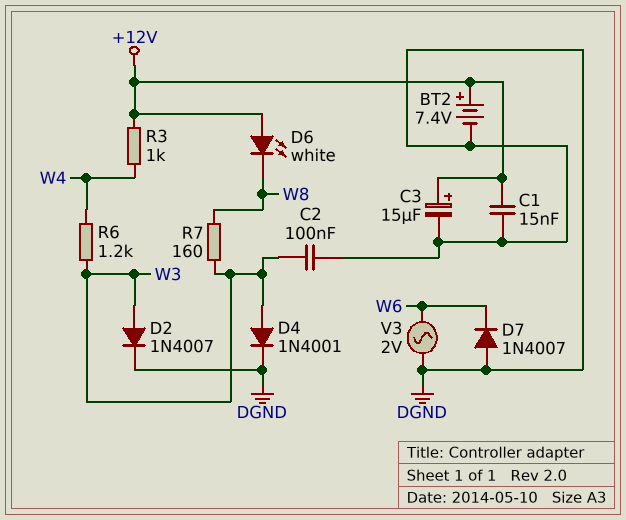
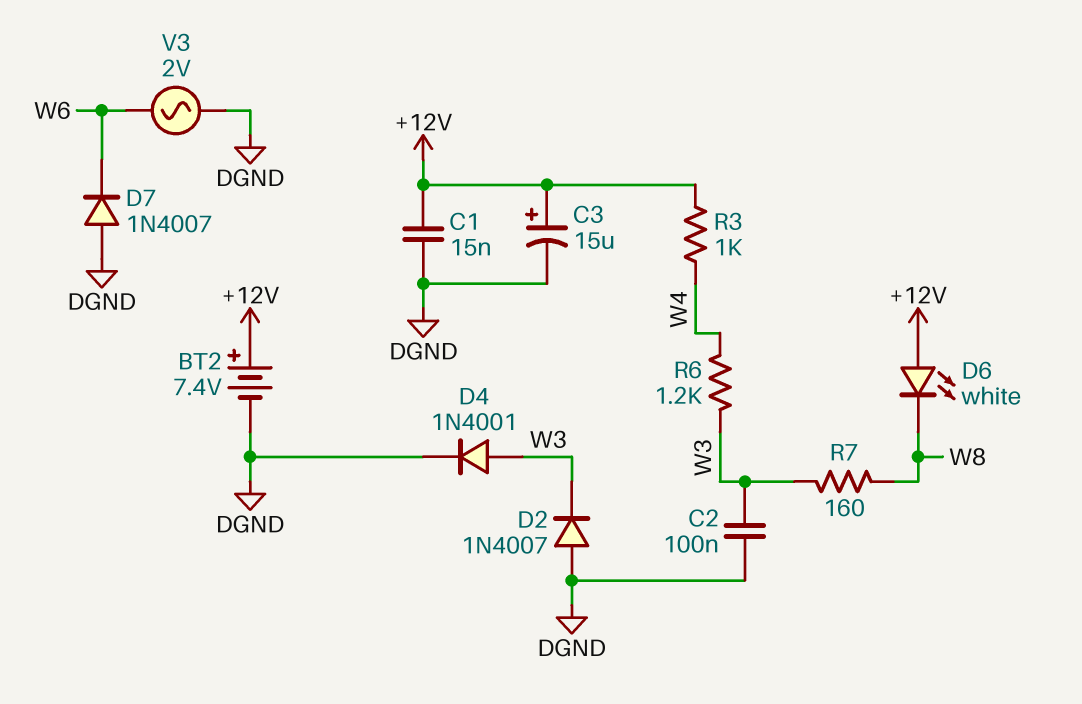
D2: diode 1N4007 (A W3, K DGND) -> diode 1N4007 (A DGND, K W3)

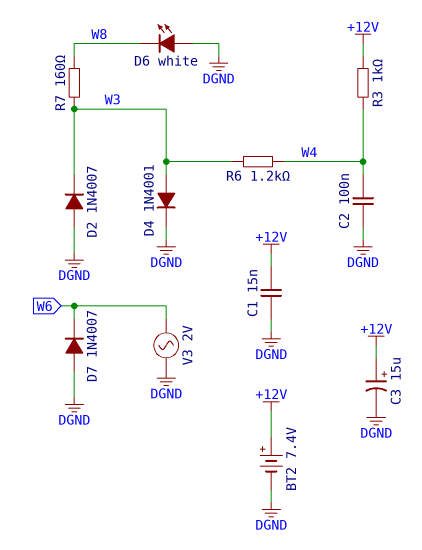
C2: 100nF (DGND, W3) -> 100nF (DGND, W4)
D6: LED white (A +12V, K W8) -> LED white (A DGND, K W8)

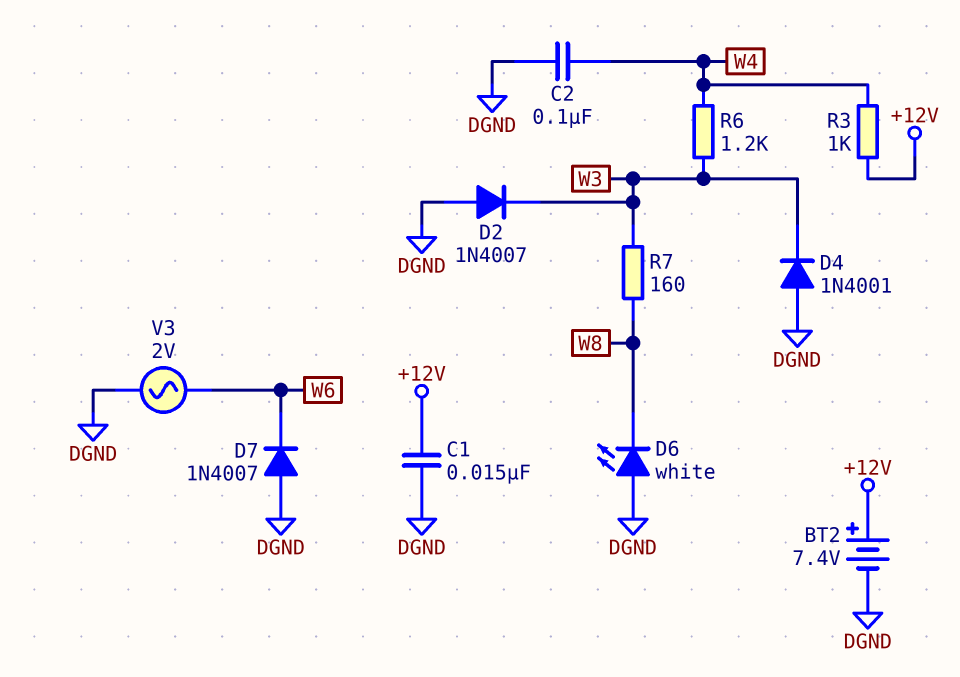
C3: 15uF (plus +12V, minus DGND) -> none
D4: diode 1N4001 (A W3, K DGND) -> diode 1N4001 (A DGND, K W3)

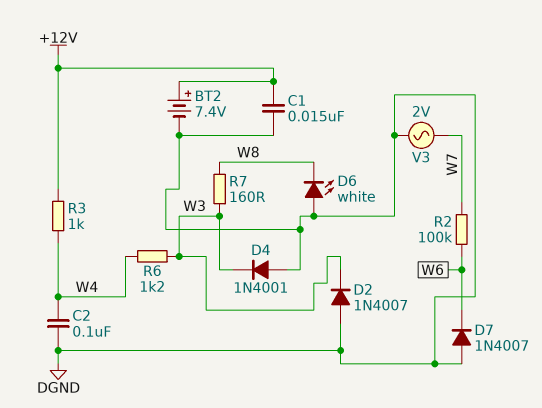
R2: none -> 100k (W6, W7)
V3: AC 2V (DGND, W6) -> AC 2V (DGND, W7)

